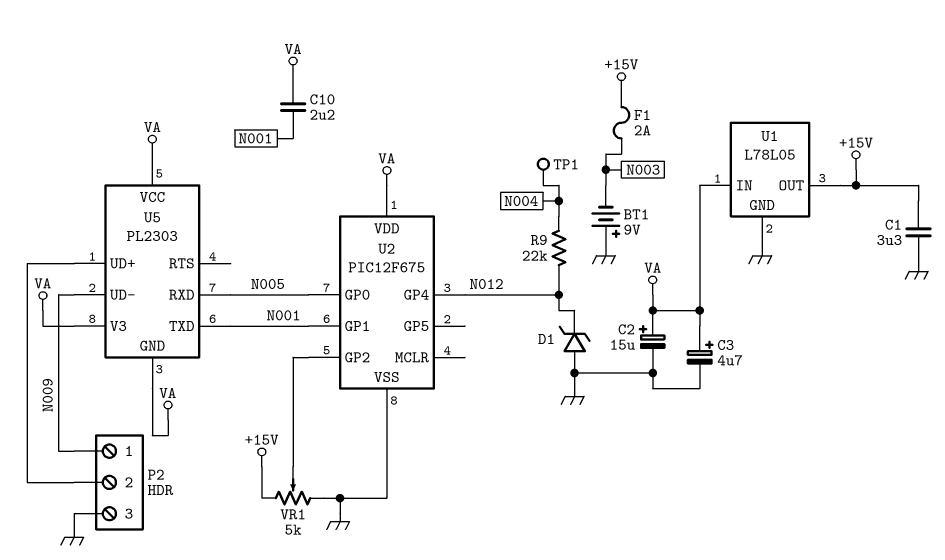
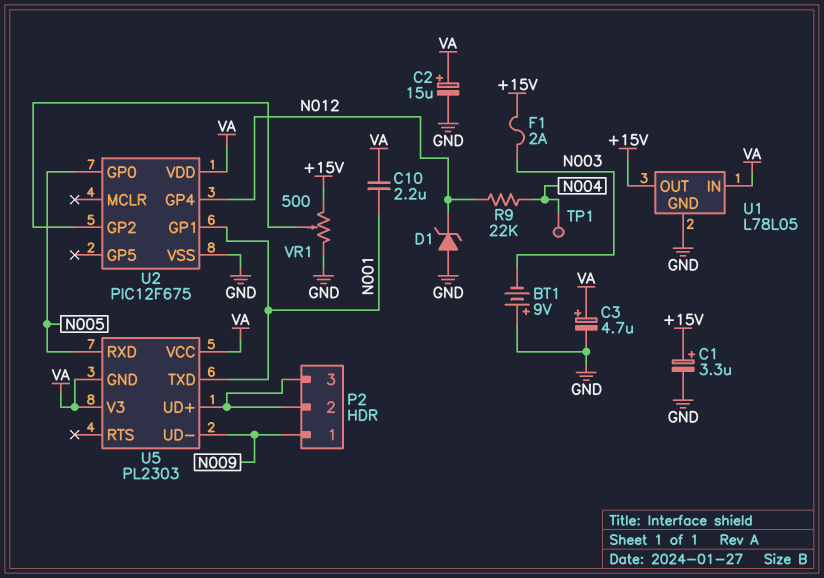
C1: 3.3uF (+15V, GND) -> 3.3uF (plus +15V, minus GND)
P2 pin 3: GND -> P2/2
VR1: 5k (+15V, GND, wiper U2/GP2) -> 500 (+15V, GND, wiper U2/GP2)

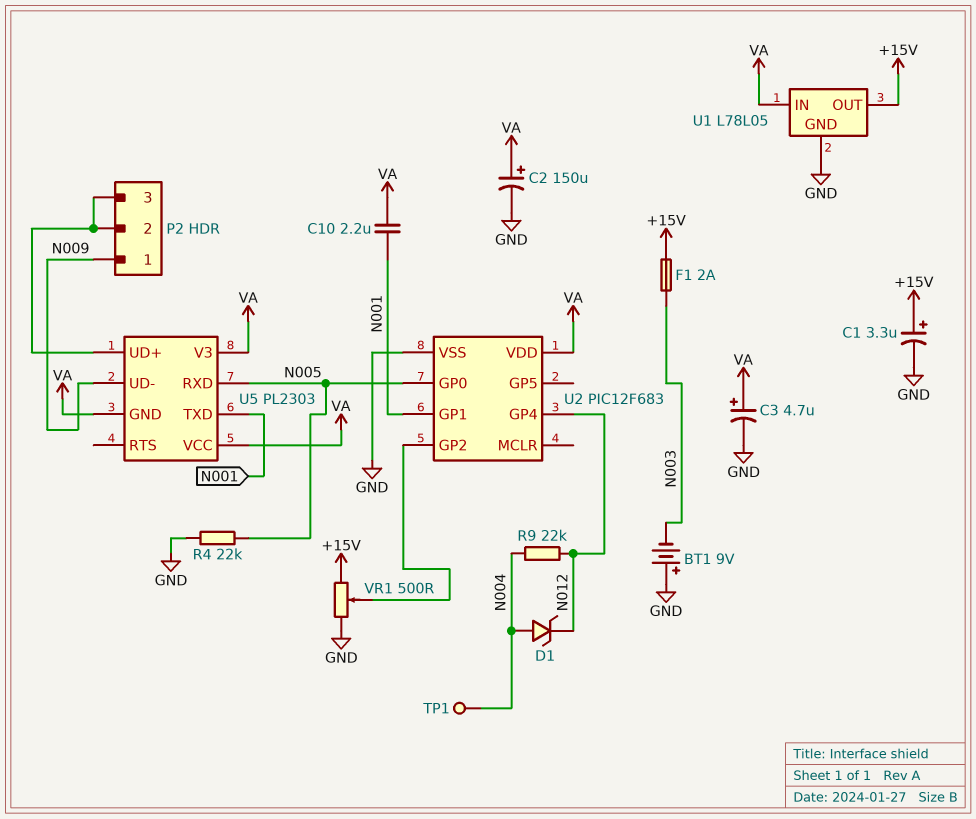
C2: 15uF (plus VA, minus GND) -> 150uF (plus VA, minus GND)
D1: zener (A GND, K N012) -> zener (A N004, K N012)
R4: none -> 22k (GND, N005)
U2: PIC12F675 -> PIC12F683

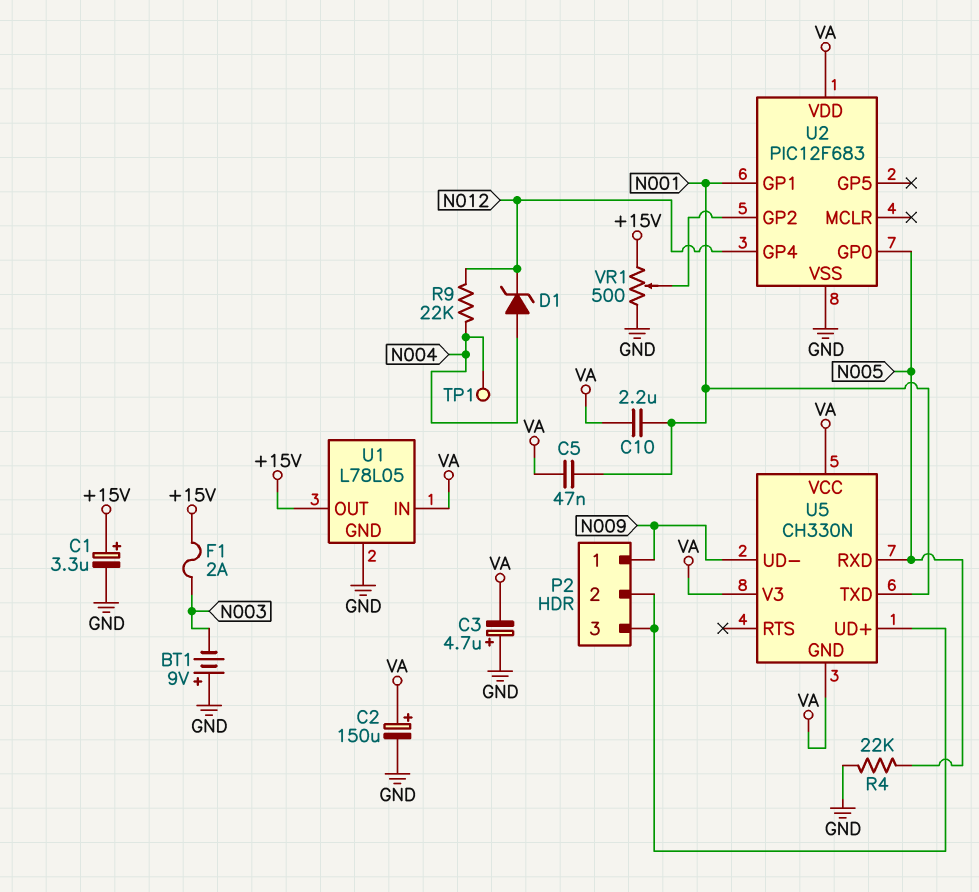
C3: 4.7uF (plus VA, minus GND) -> 4.7uF (plus GND, minus VA)
C5: none -> 47nF (N001, VA)
U5: PL2303 -> CH330N

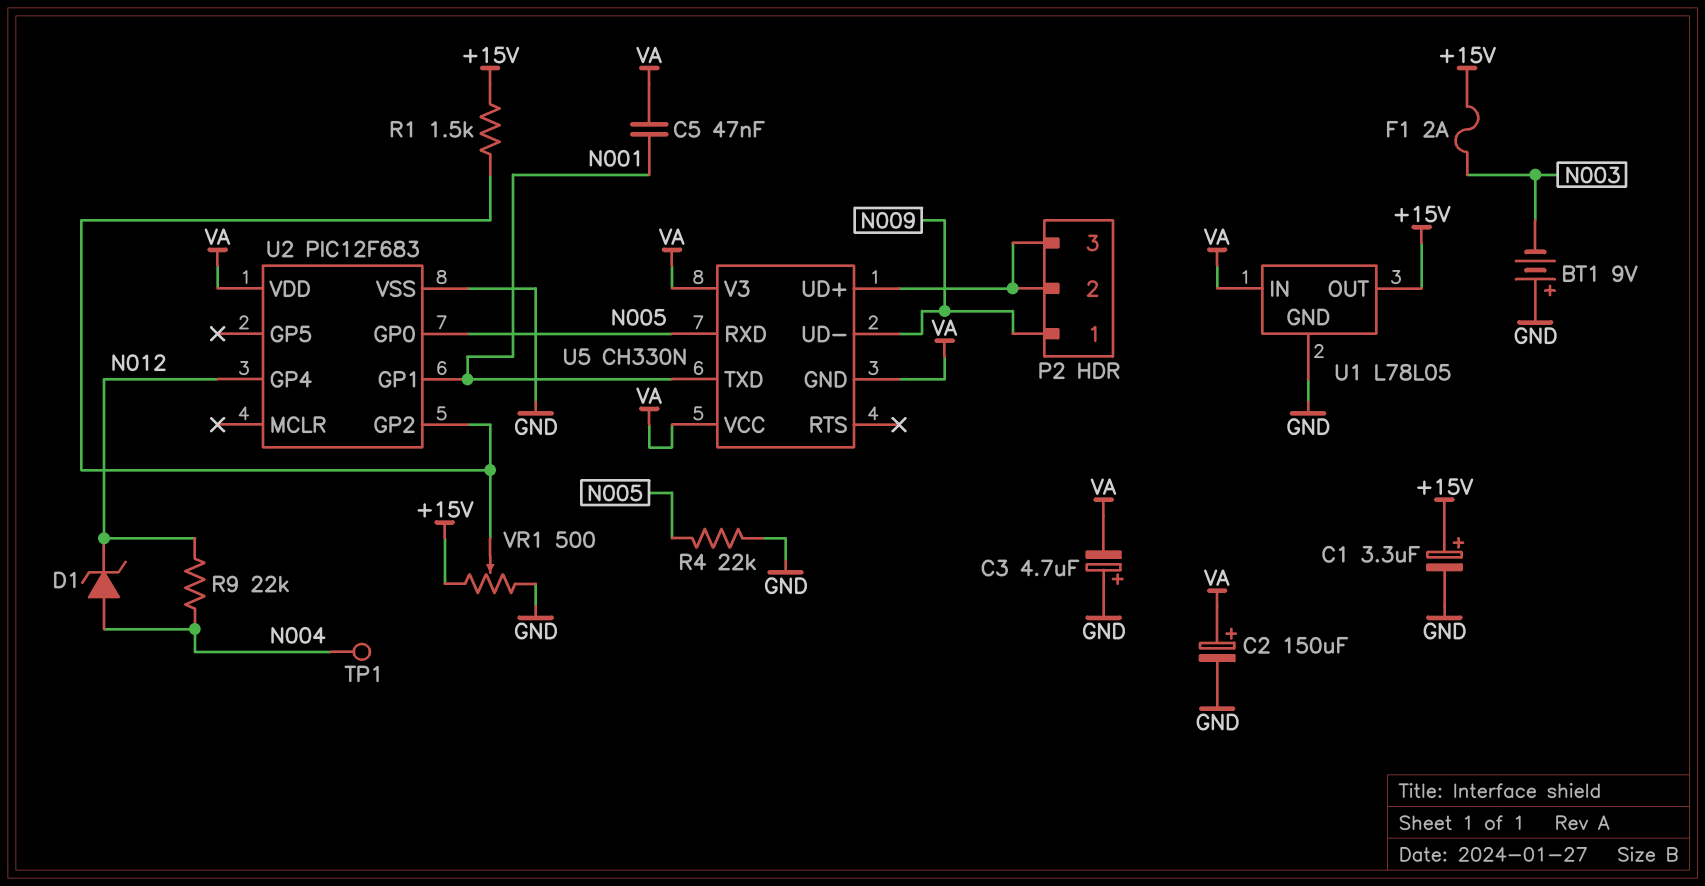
C10: 2.2uF (N001, VA) -> none
R1: none -> 1.5k (+15V, U2/GP2)

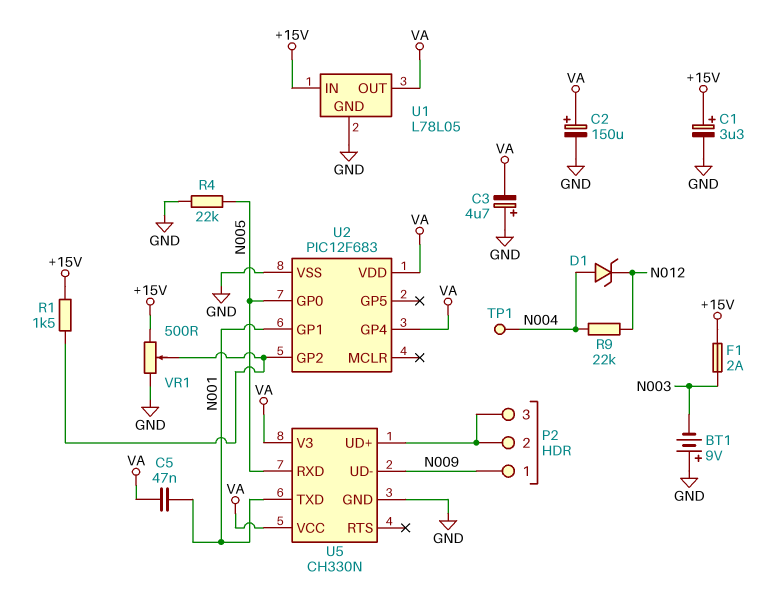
U1 pin IN: VA -> +15V
U1 pin OUT: +15V -> VA
U2 pin GP4: N012 -> VA
U5 pin GND: VA -> GND

